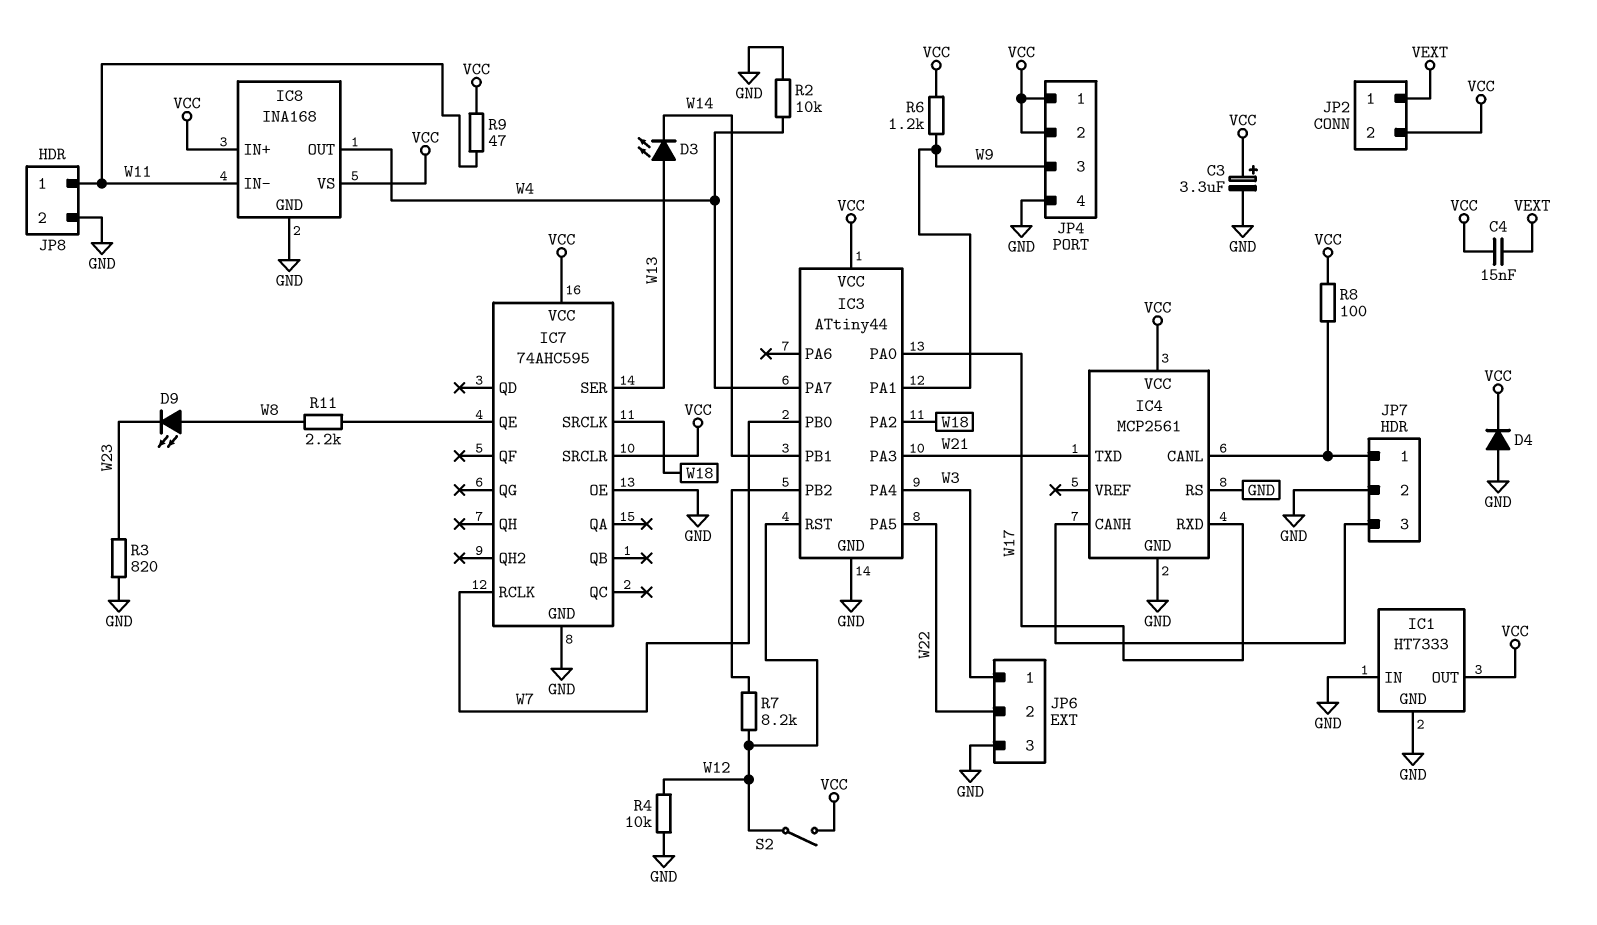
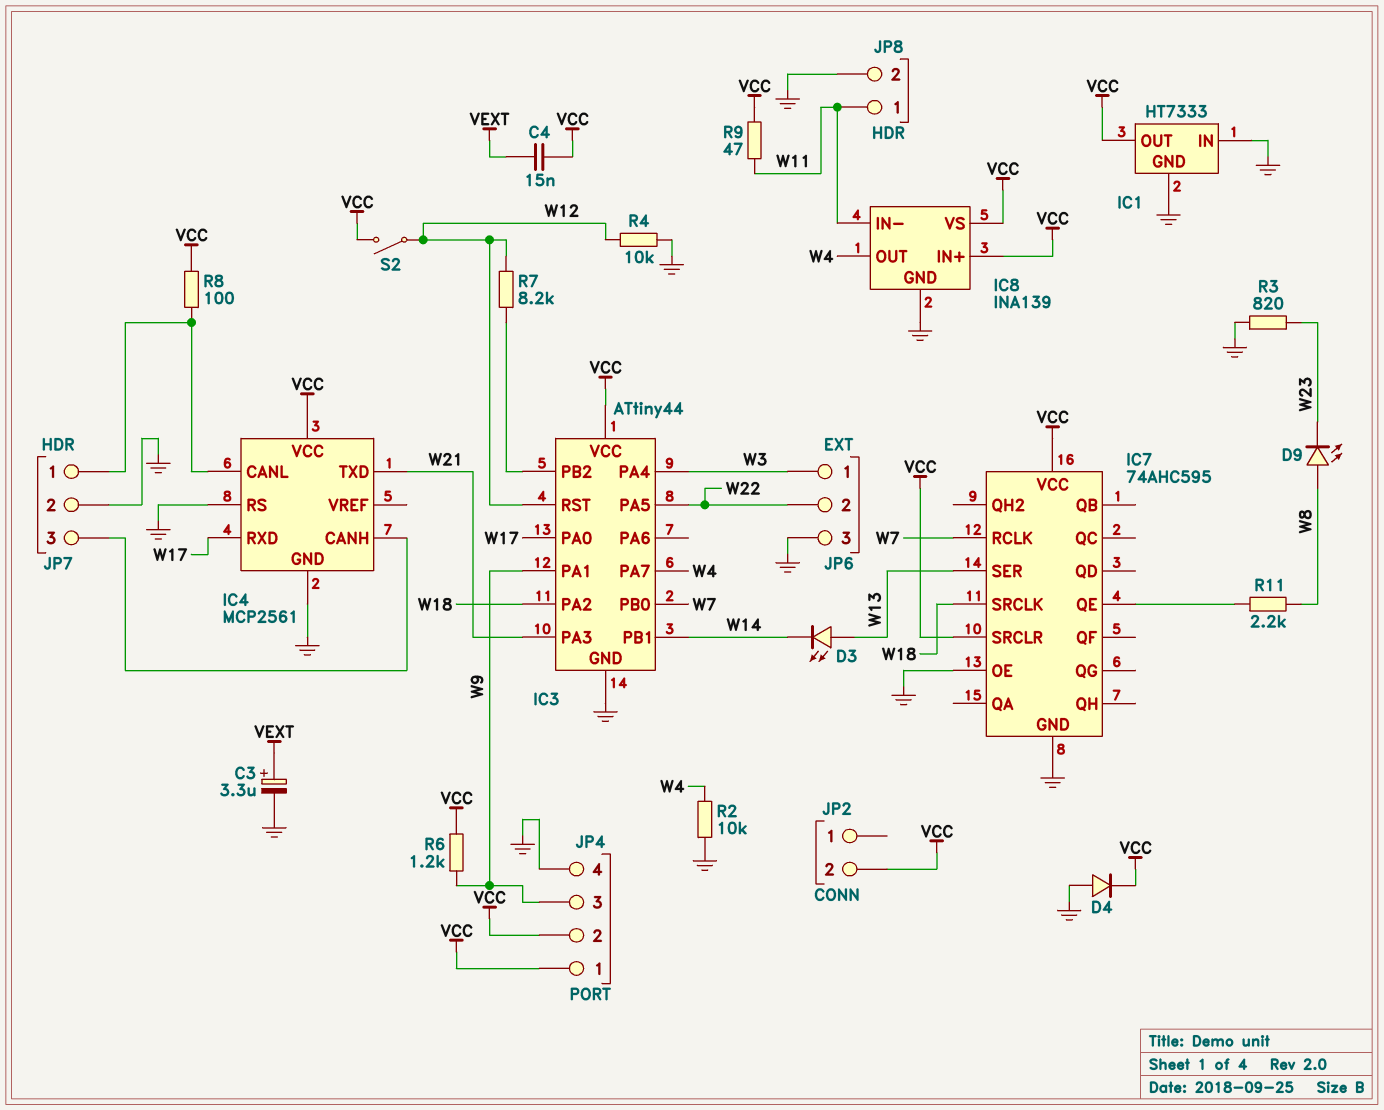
C3: 3.3uF (plus VCC, minus GND) -> 3.3uF (plus VEXT, minus GND)
IC8: INA168 -> INA139
JP2 pin 1: VEXT -> none

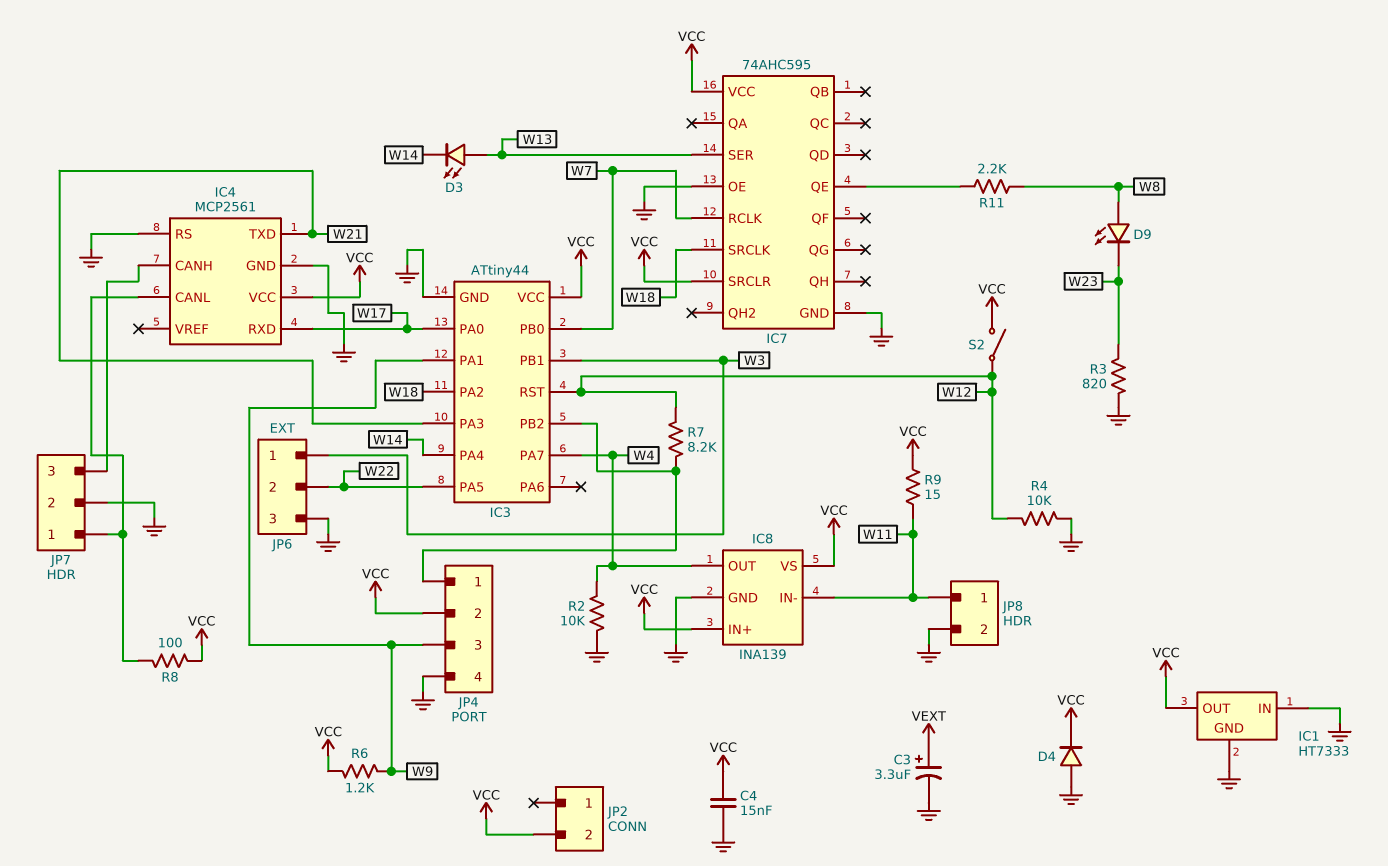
C4: 15nF (VCC, VEXT) -> 15nF (GND, VCC)
IC3 pin PA4: W3 -> W14
IC3 pin PB1: W14 -> W3
JP4 pin 1: VCC -> IC3/PB2
R9: 47 (VCC, W11) -> 15 (VCC, W11)

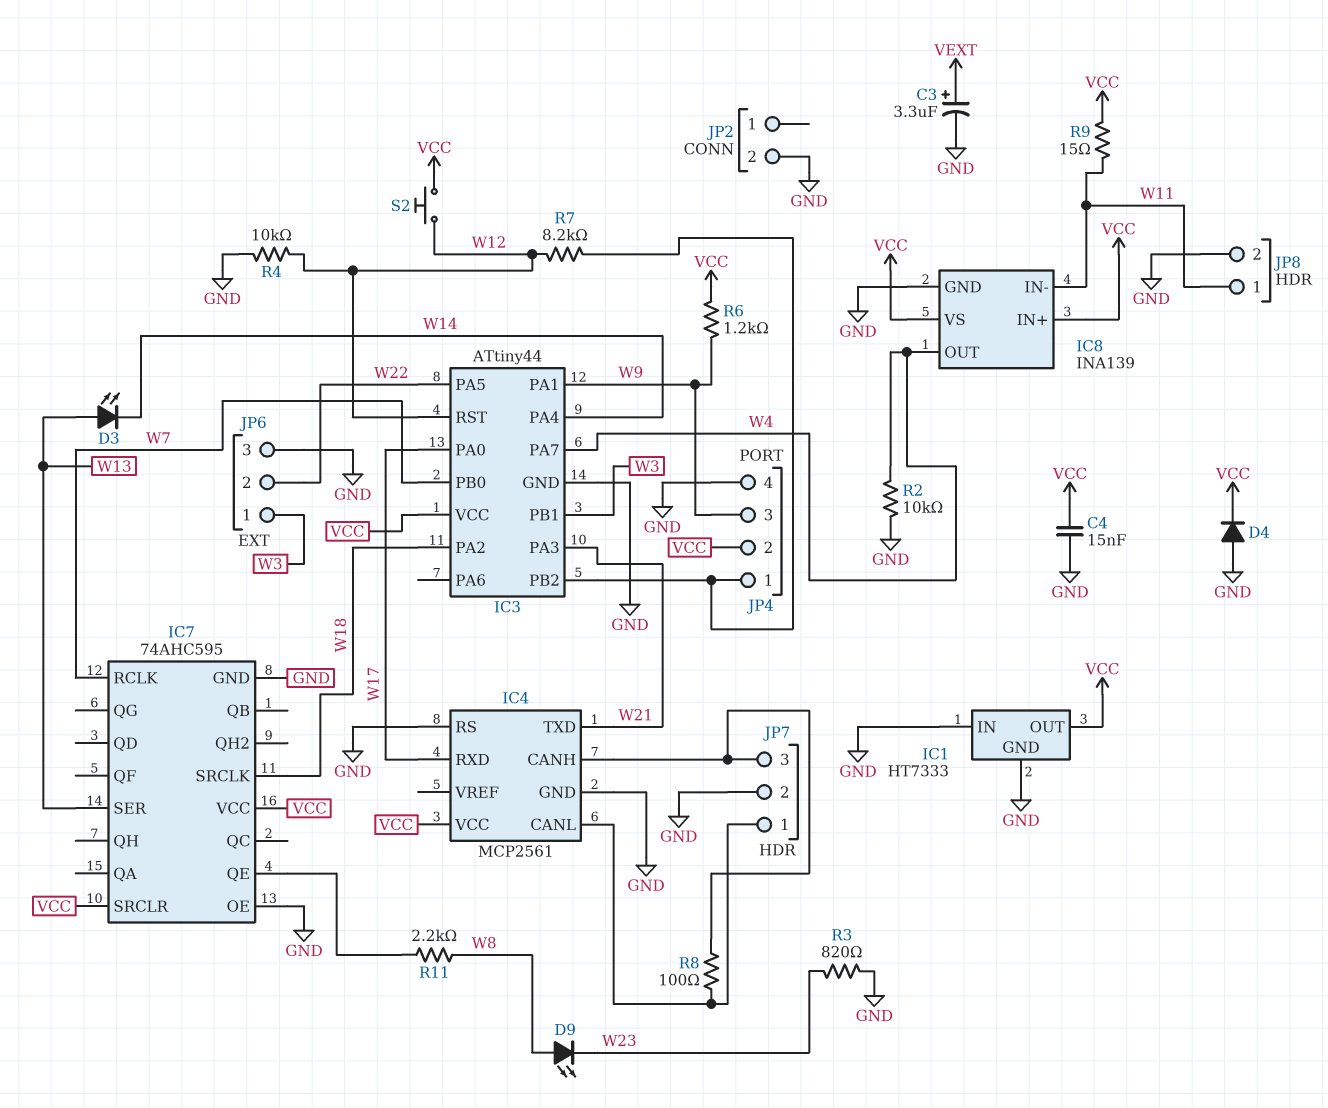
JP2 pin 2: VCC -> GND
R8: 100 (IC4/CANL, VCC) -> 100 (IC4/CANH, IC4/CANL)
S2: switch (VCC, W12) -> button (VCC, W12)

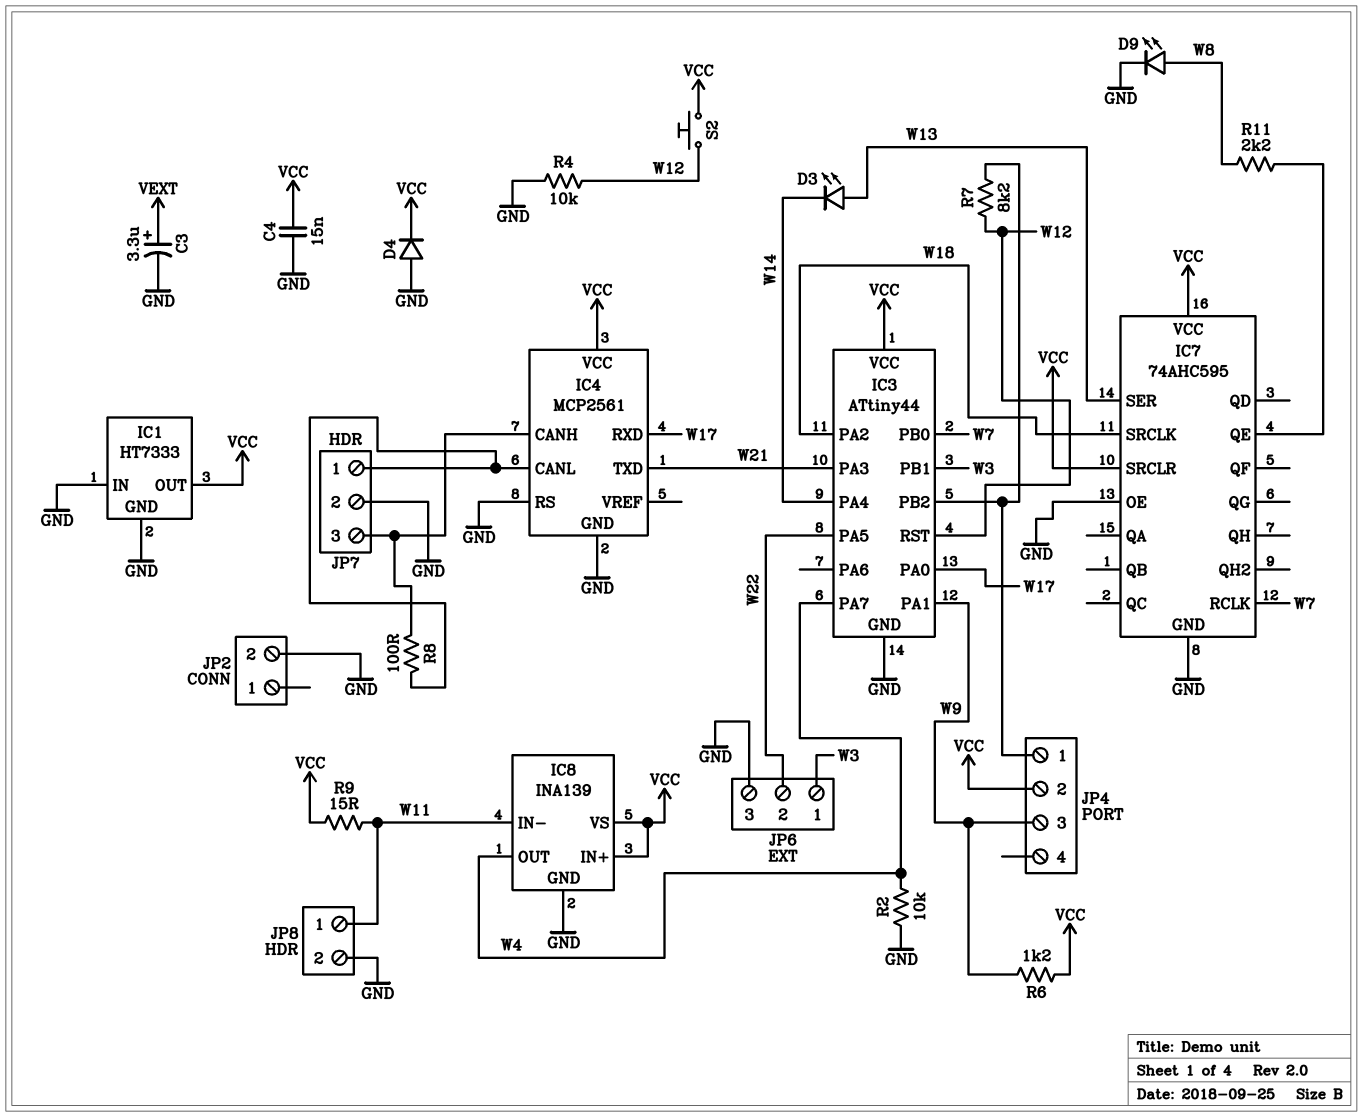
D9: LED (A W8, K W23) -> LED (A W8, K GND)
JP4 pin 4: GND -> none
R3: 820 (GND, W23) -> none

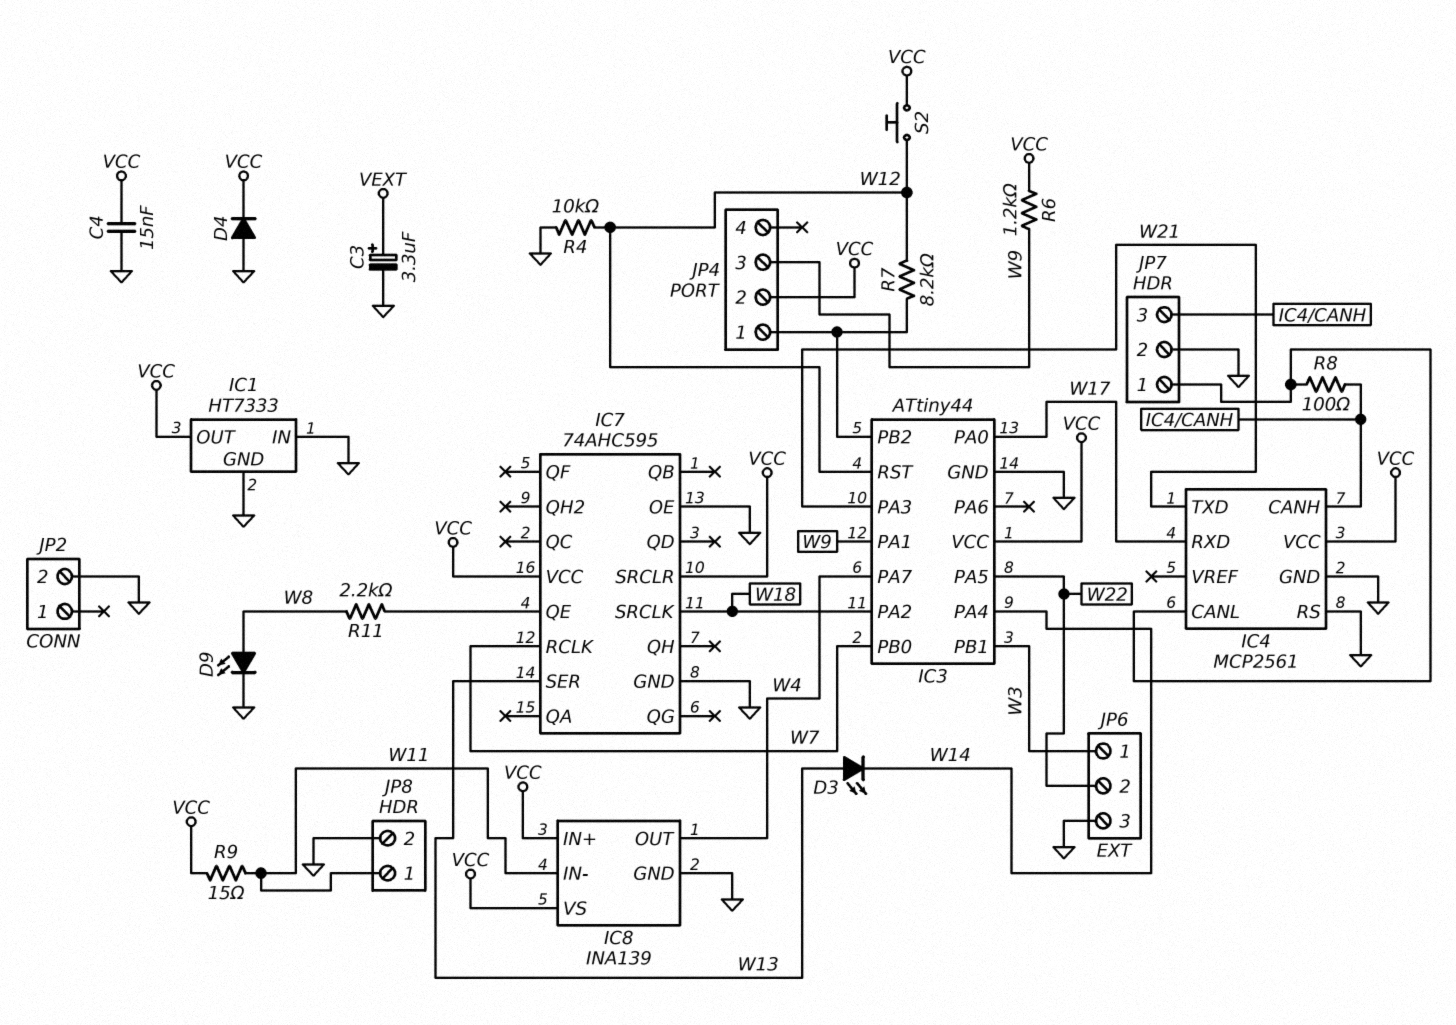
R2: 10k (GND, W4) -> none

